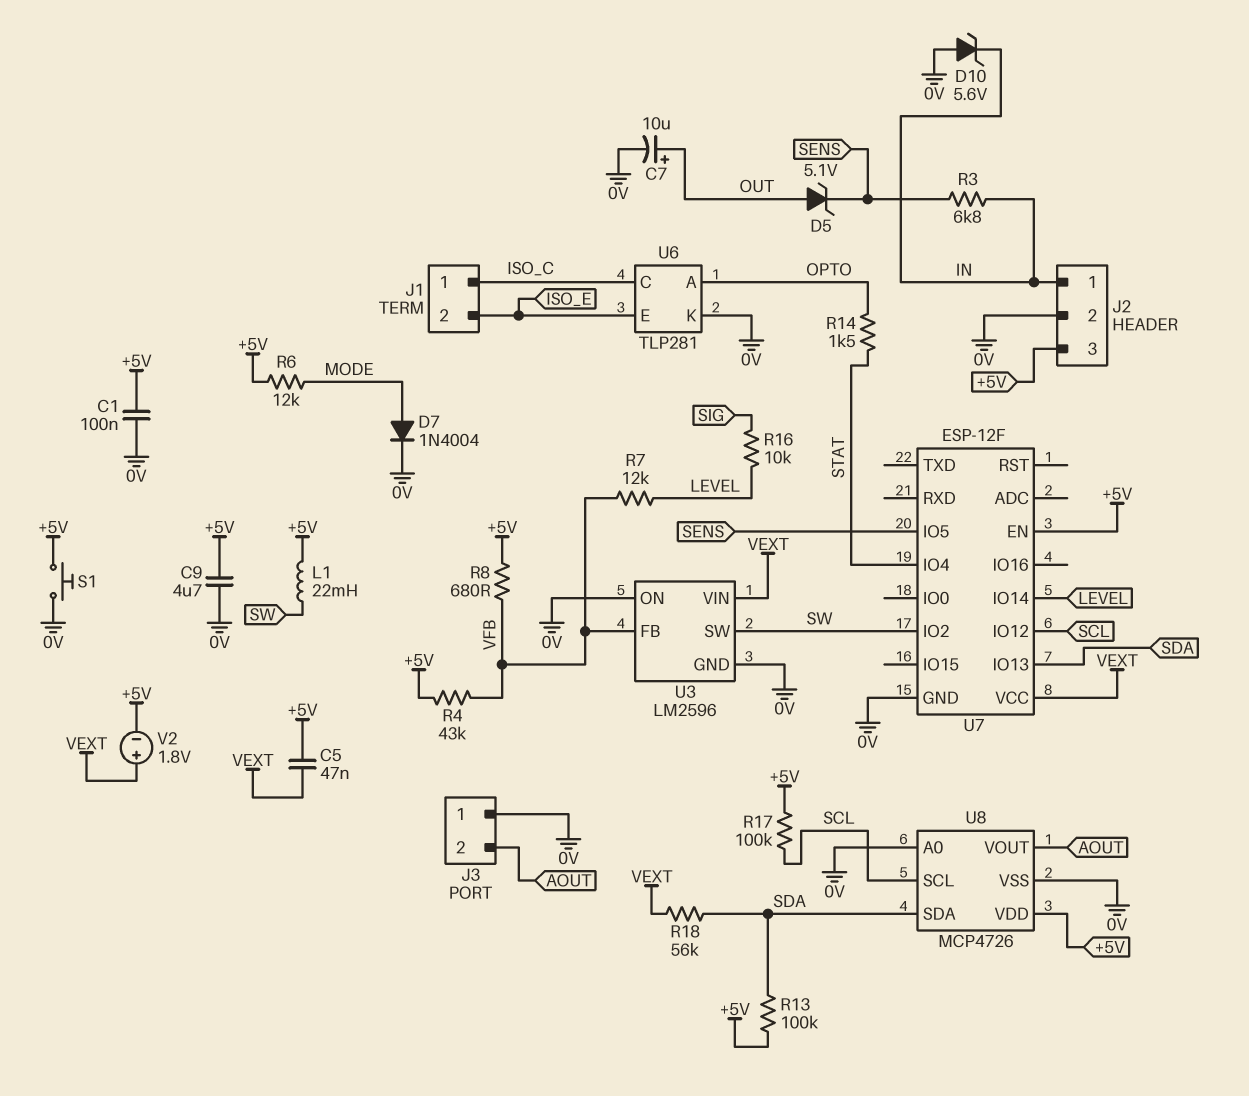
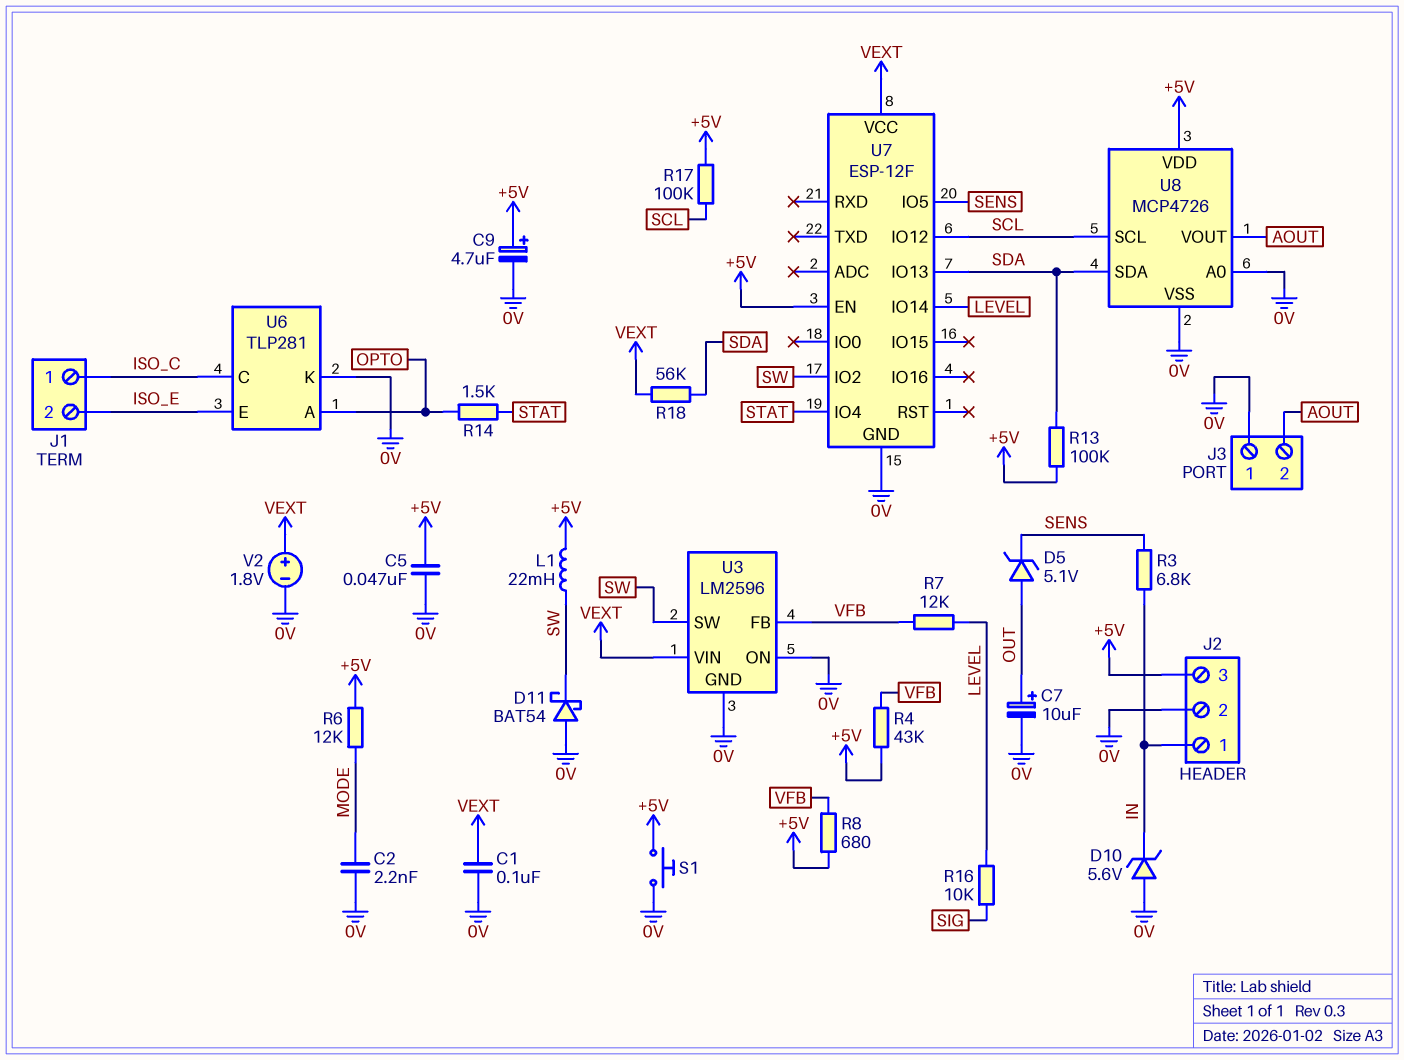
C1: 100nF (+5V, 0V) -> 100nF (0V, VEXT)
C2: none -> 2.2nF (0V, MODE)
C5: 47nF (+5V, VEXT) -> 47nF (+5V, 0V)
C9: 4.7uF (+5V, 0V) -> 4.7uF (plus +5V, minus 0V)
D7: diode 1N4004 (A MODE, K 0V) -> none
D11: none -> schottky BAT54 (A 0V, K SW)
V2: 1.8V (plus VEXT, minus +5V) -> 1.8V (plus VEXT, minus 0V)

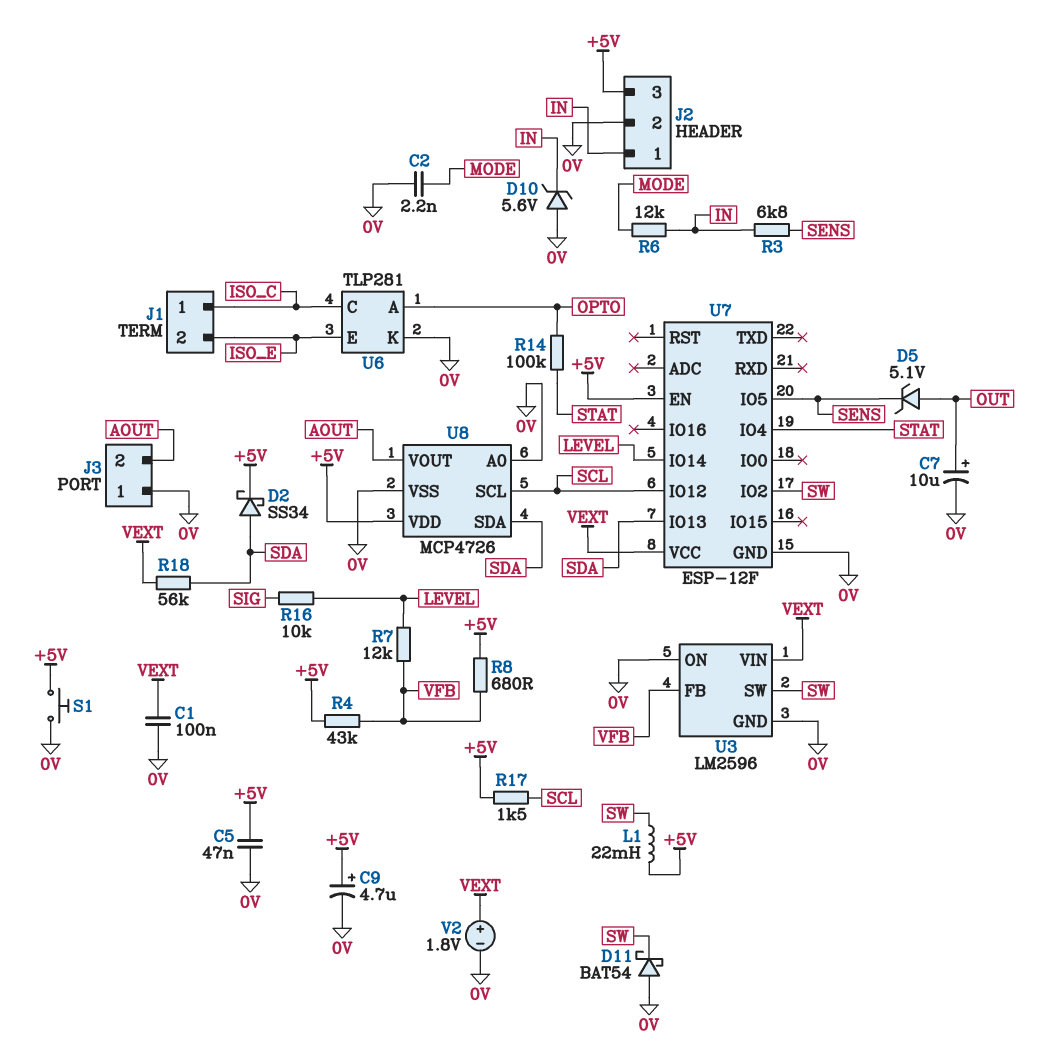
D2: none -> schottky SS34 (A SDA, K +5V)
R6: 12k (+5V, MODE) -> 12k (IN, MODE)
R13: 100k (+5V, SDA) -> none
R14: 1.5k (OPTO, STAT) -> 100k (OPTO, STAT)
R17: 100k (+5V, SCL) -> 1.5k (+5V, SCL)

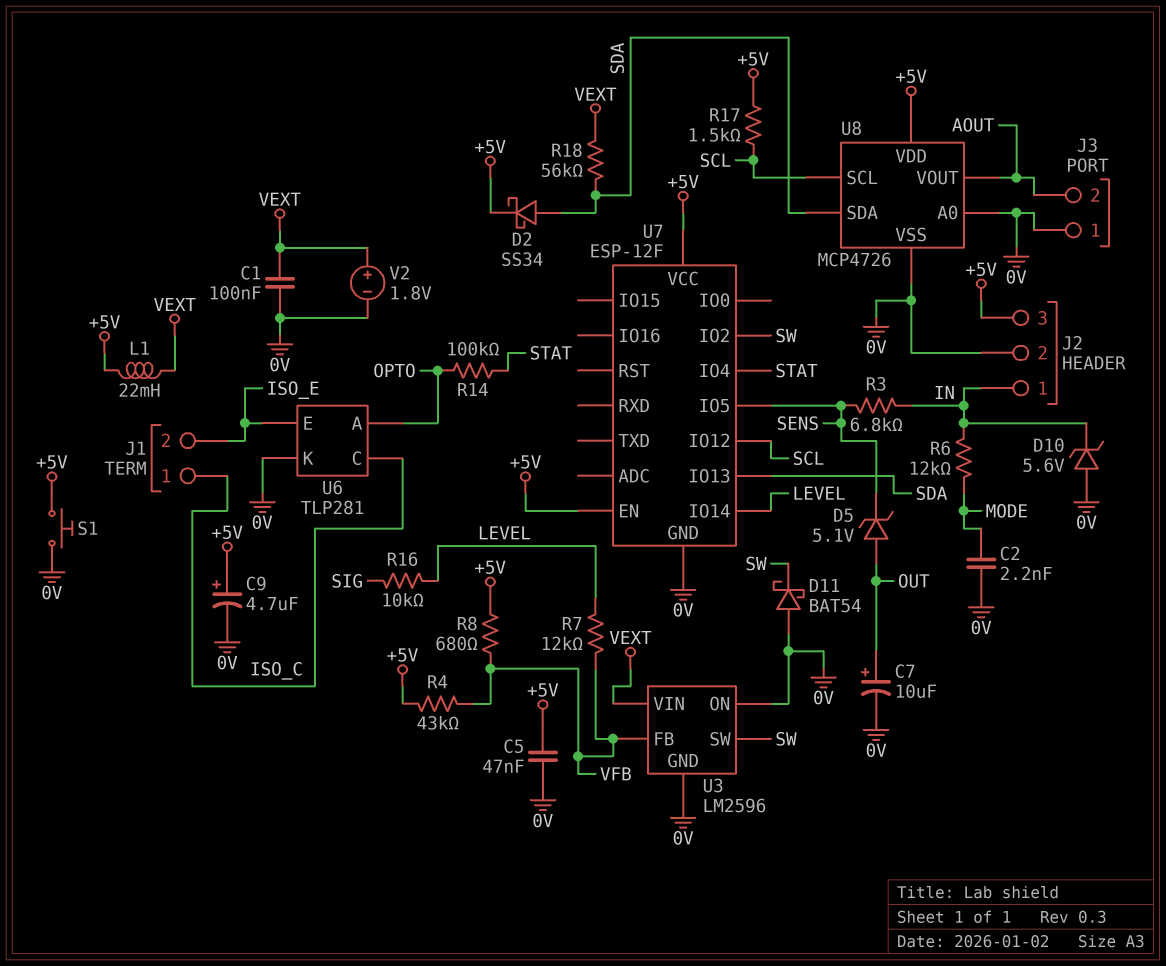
L1: 22mH (+5V, SW) -> 22mH (+5V, VEXT)
U7 pin VCC: VEXT -> +5V

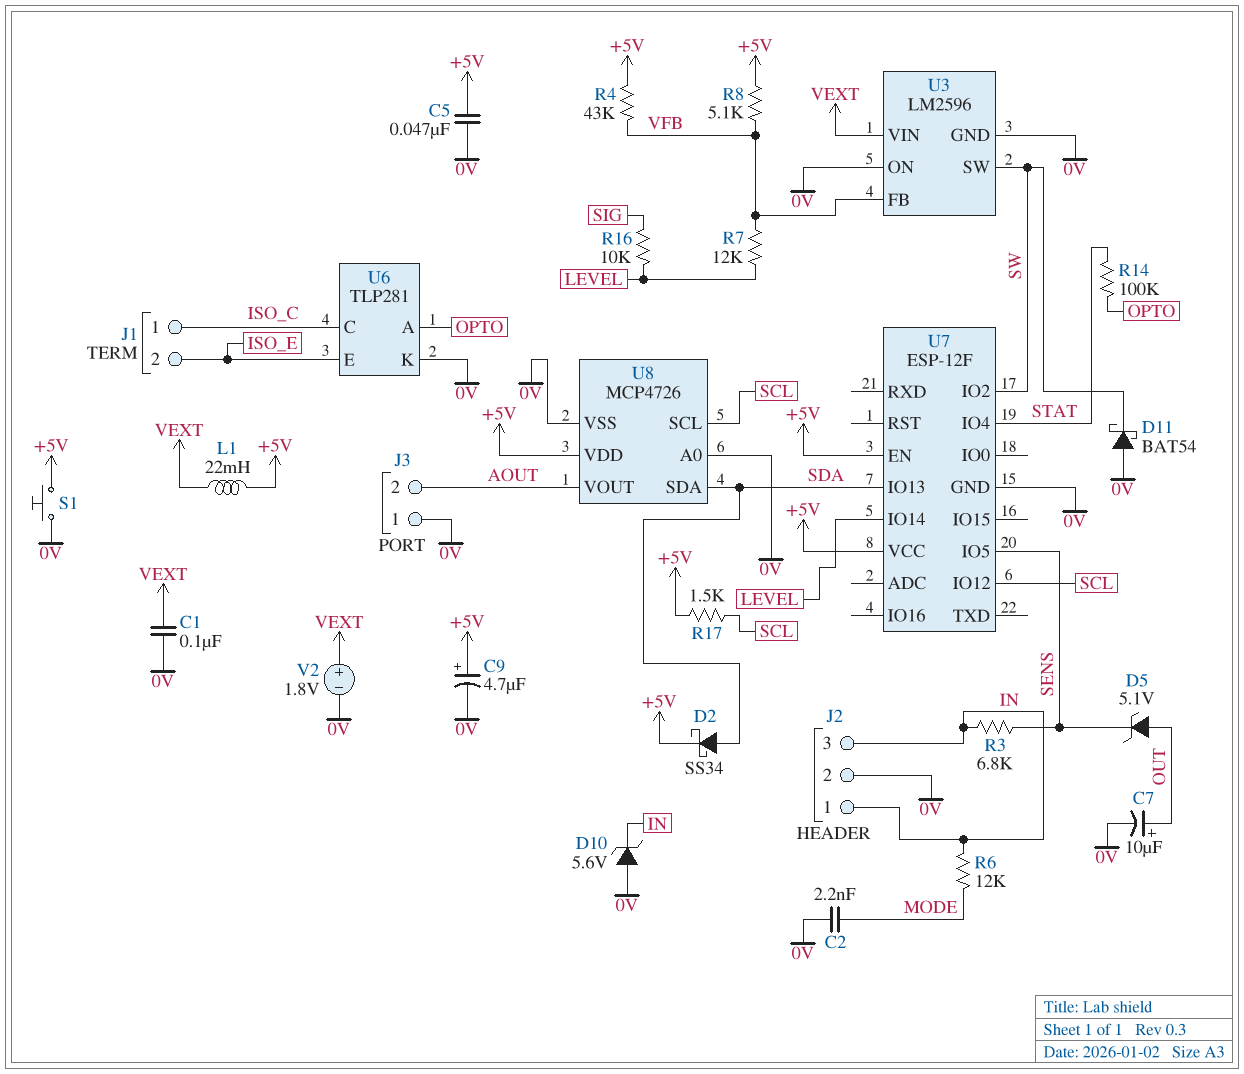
J2 pin 3: +5V -> IN
R8: 680 (+5V, VFB) -> 5.1k (+5V, VFB)
R18: 56k (SDA, VEXT) -> none

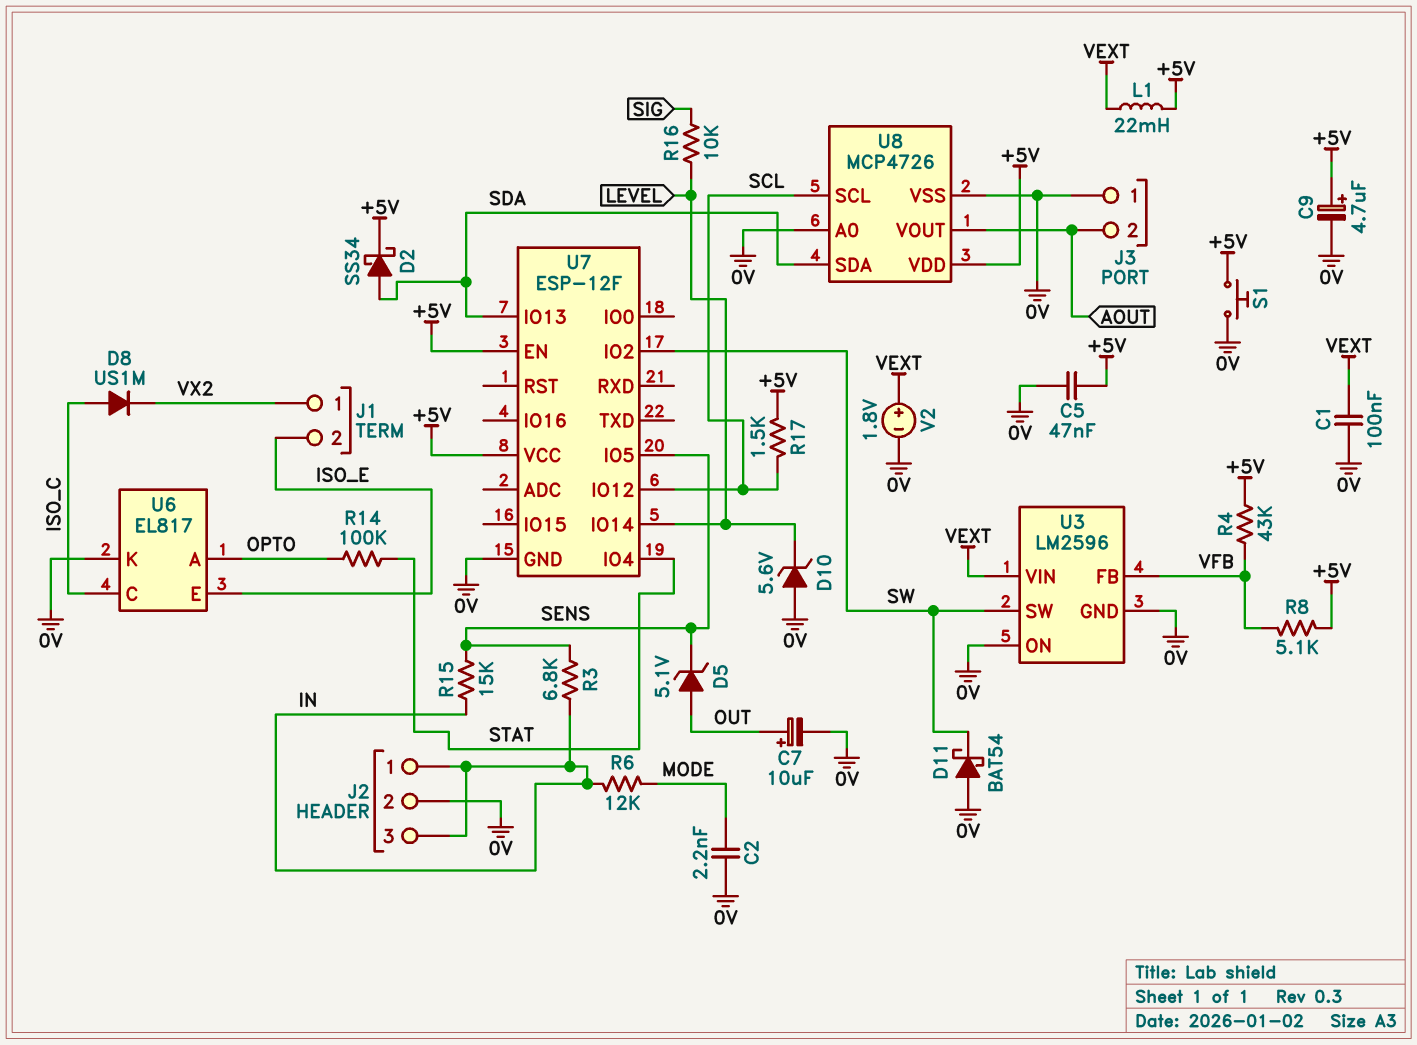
D8: none -> diode US1M (A ISO_C, K VX2)
D10: zener 5.6V (A 0V, K IN) -> zener 5.6V (A 0V, K LEVEL)
J1 pin 1: ISO_C -> VX2
R7: 12k (LEVEL, VFB) -> none
R15: none -> 15k (IN, SENS)
U6: TLP281 -> EL817

